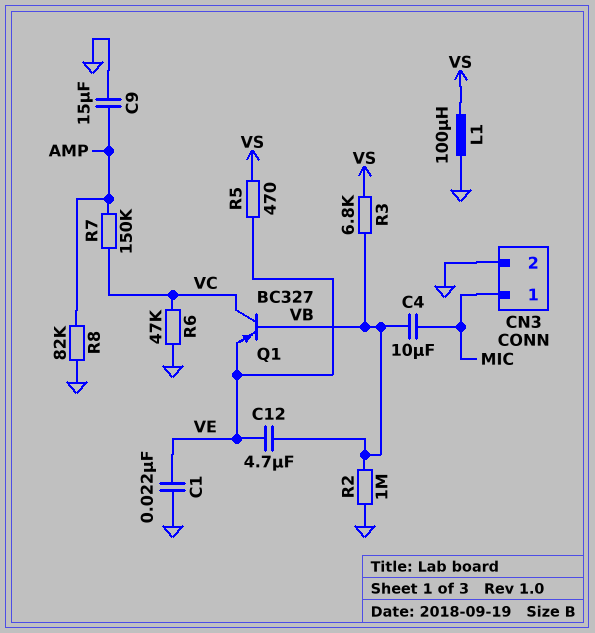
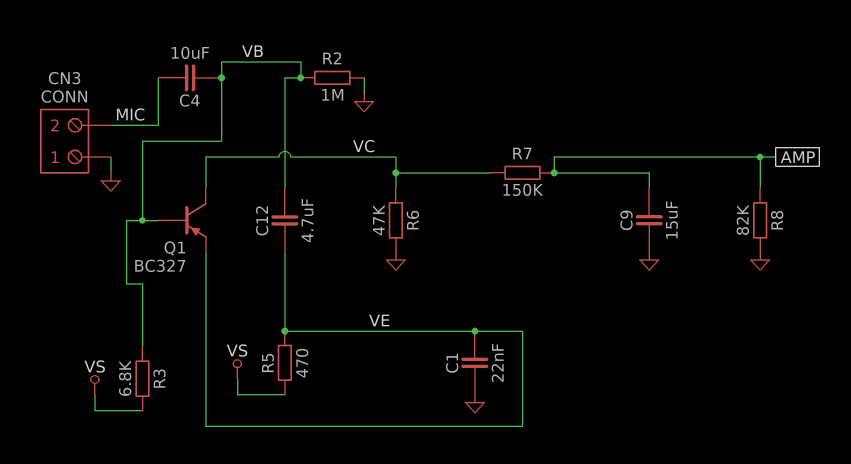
CN3 pin 1: MIC -> GND
CN3 pin 2: GND -> MIC
L1: 100uH (GND, VS) -> none

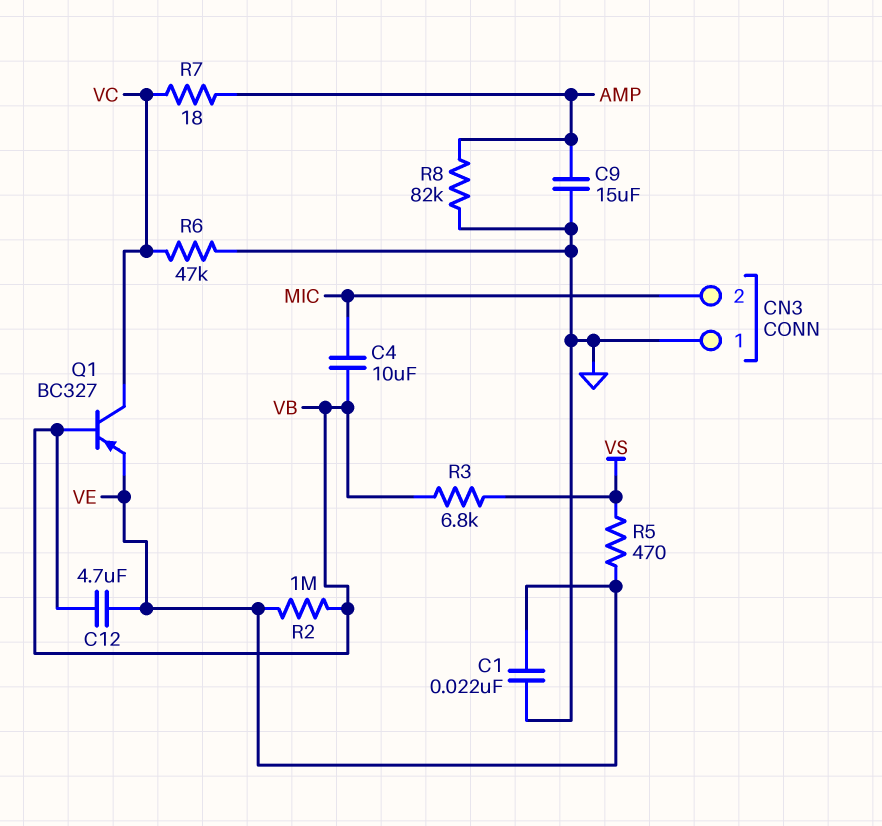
R2: 1M (GND, VB) -> 1M (VB, VE)
R7: 150k (AMP, VC) -> 18 (AMP, VC)

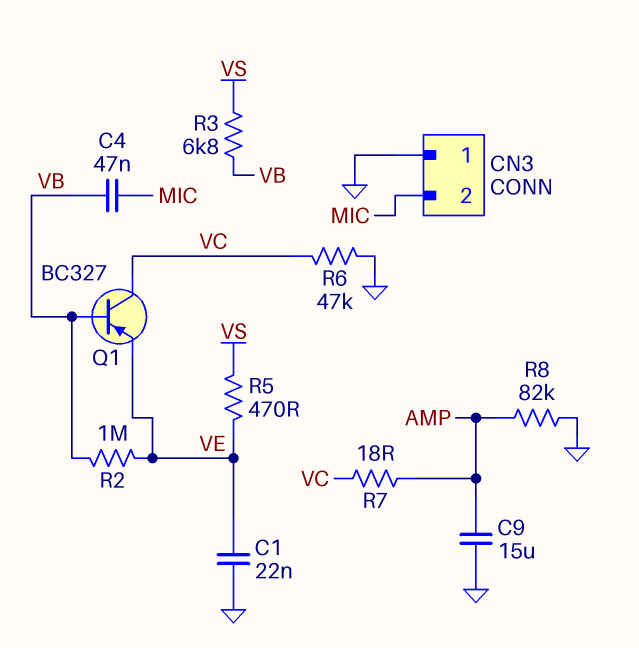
C4: 10uF (MIC, VB) -> 47nF (MIC, VB)
C12: 4.7uF (VB, VE) -> none

